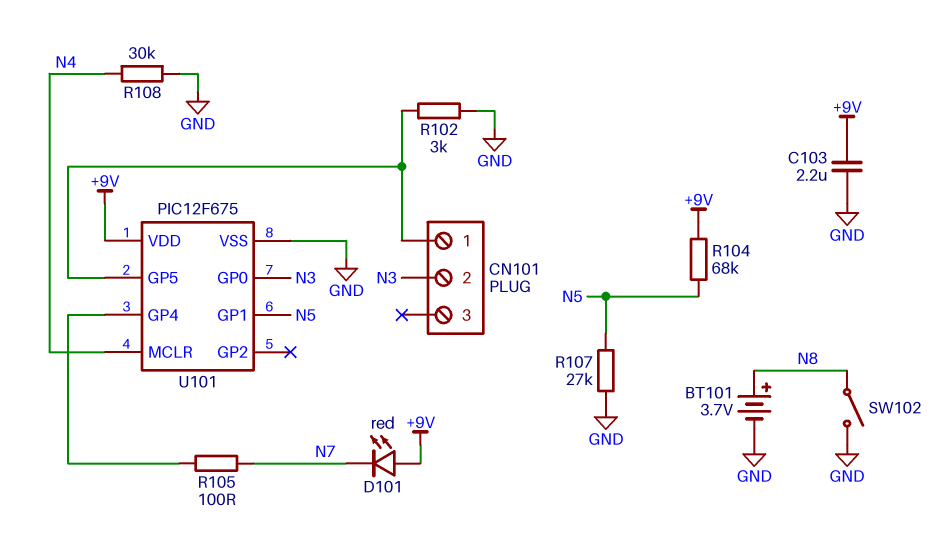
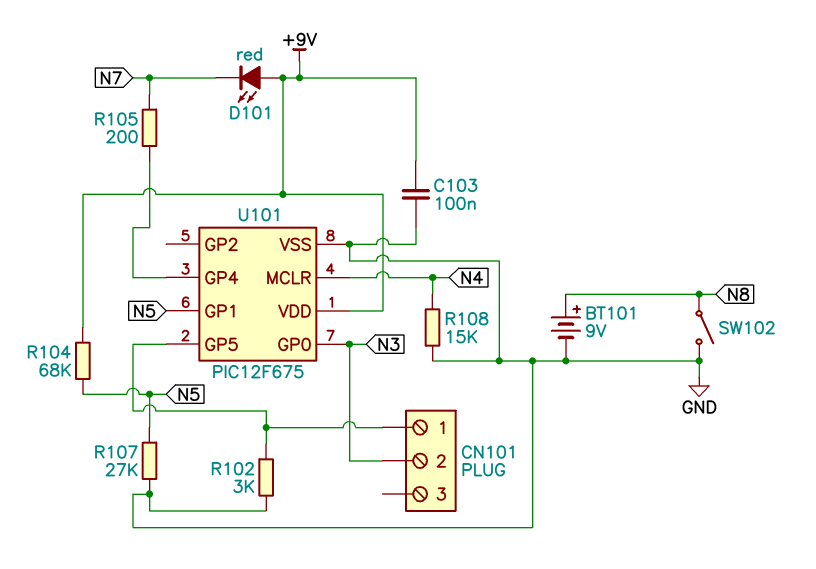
BT101: 3.7V (plus N8, minus GND) -> 9V (plus N8, minus GND)
C103: 2.2uF (+9V, GND) -> 100nF (+9V, GND)
R105: 100 (N7, U101/GP4) -> 200 (N7, U101/GP4)
R108: 30k (GND, N4) -> 15k (GND, N4)

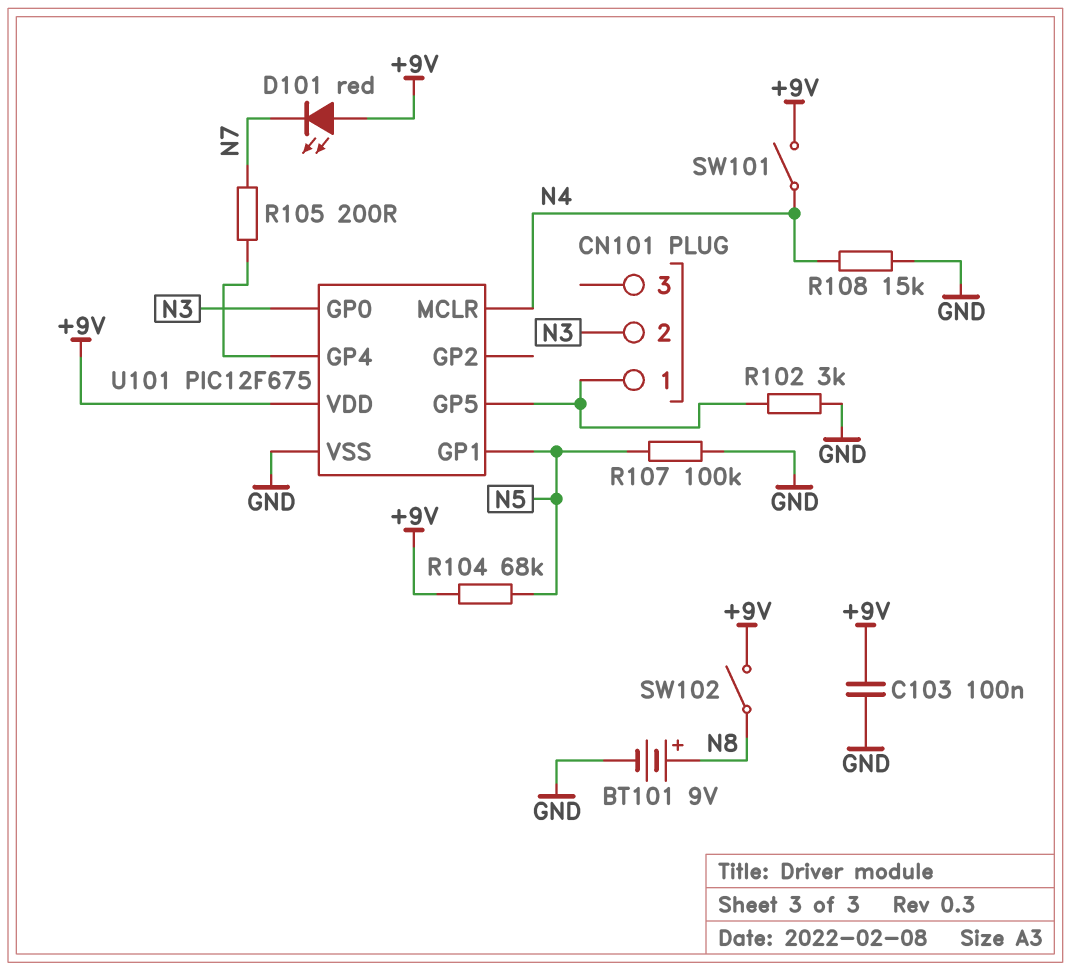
R107: 27k (GND, N5) -> 100k (GND, N5)
SW101: none -> switch (+9V, N4)
SW102: switch (GND, N8) -> switch (+9V, N8)

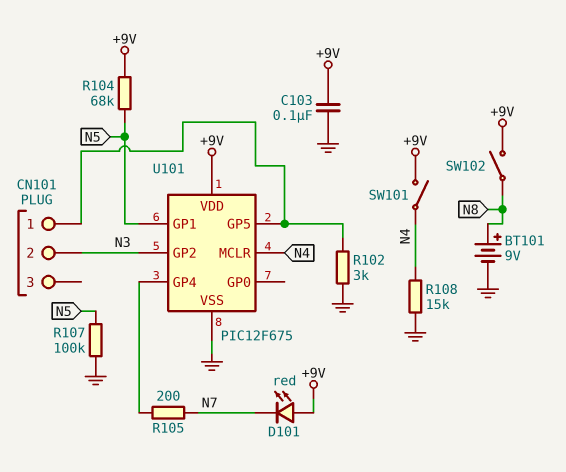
U101 pin GP0: N3 -> none
U101 pin GP2: none -> N3

